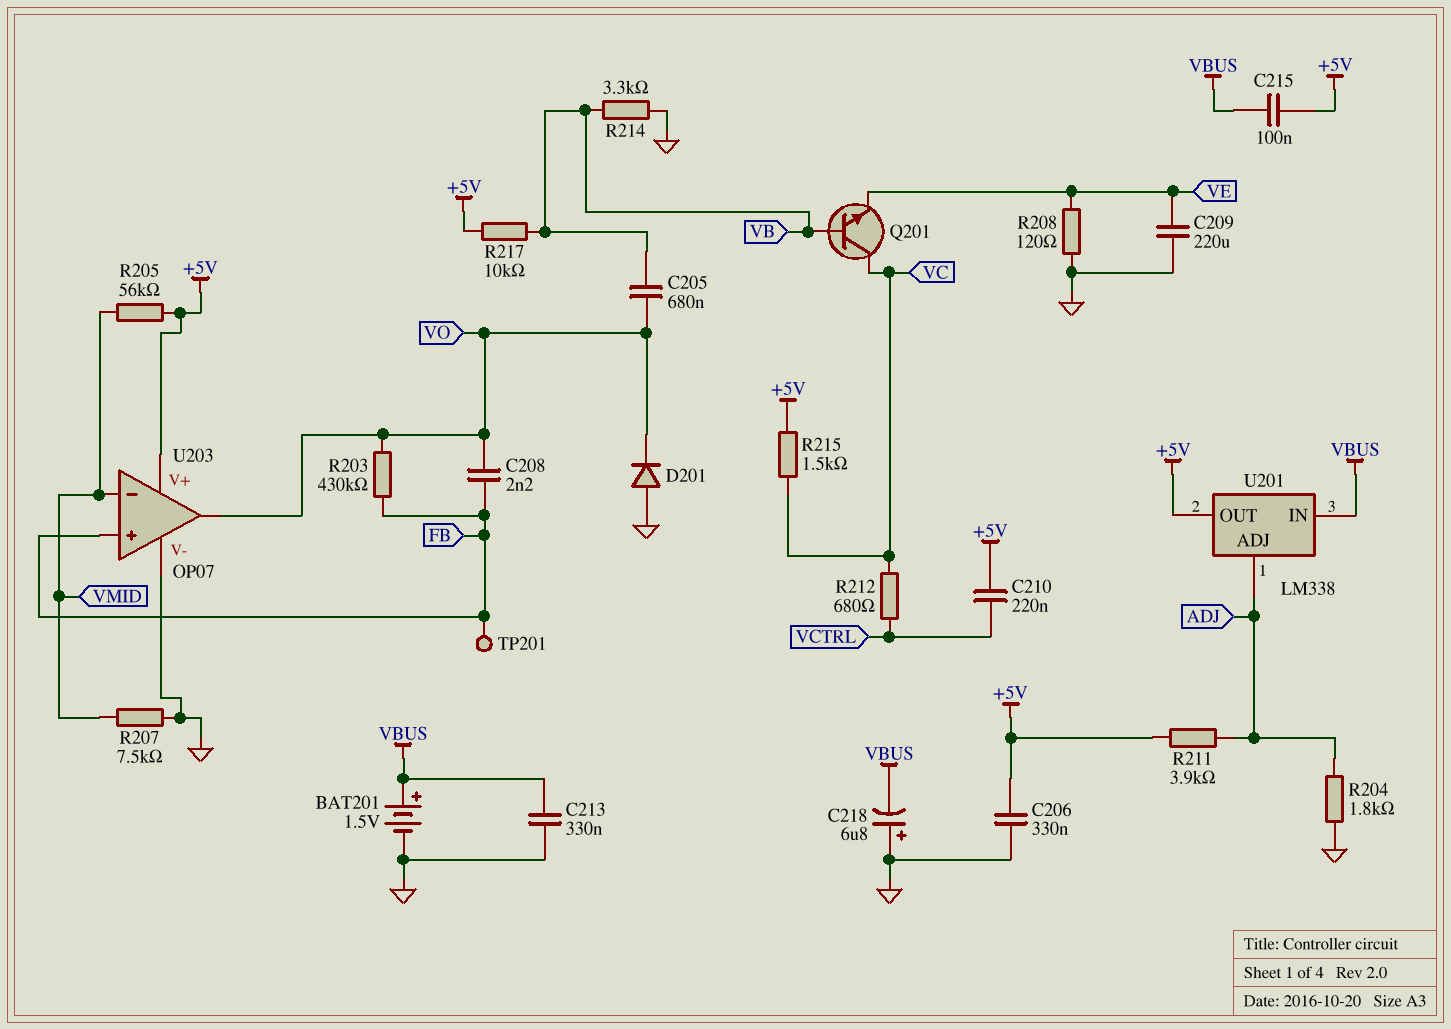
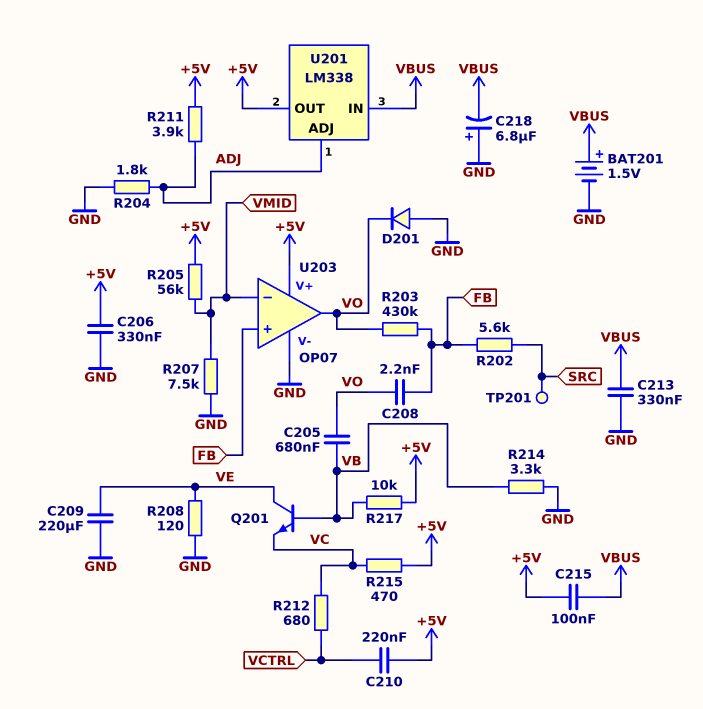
Q201: NPN (B VB, C VC, E VE) -> NPN (B VB, C VE, E VC)
R202: none -> 5.6k (FB, SRC)
R215: 1.5k (+5V, VC) -> 470 (+5V, VC)
TP201: test point (FB) -> test point (SRC)

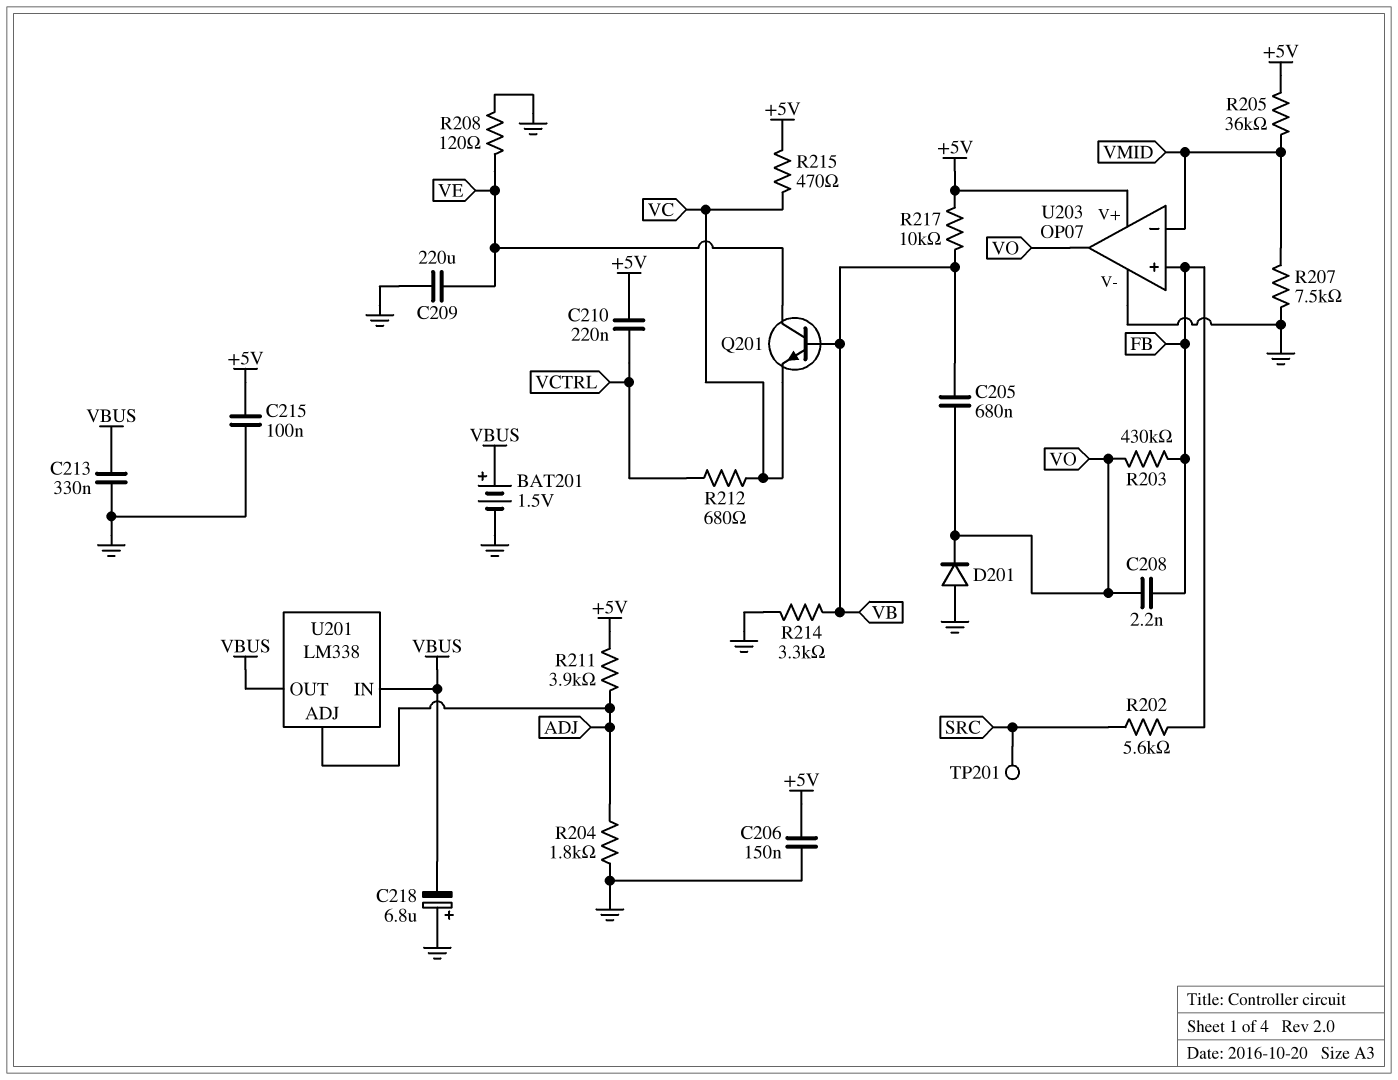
C206: 330nF (+5V, GND) -> 150nF (+5V, GND)
C215: 100nF (+5V, VBUS) -> 100nF (+5V, GND)
R205: 56k (+5V, VMID) -> 36k (+5V, VMID)
U201 pin OUT: +5V -> VBUS

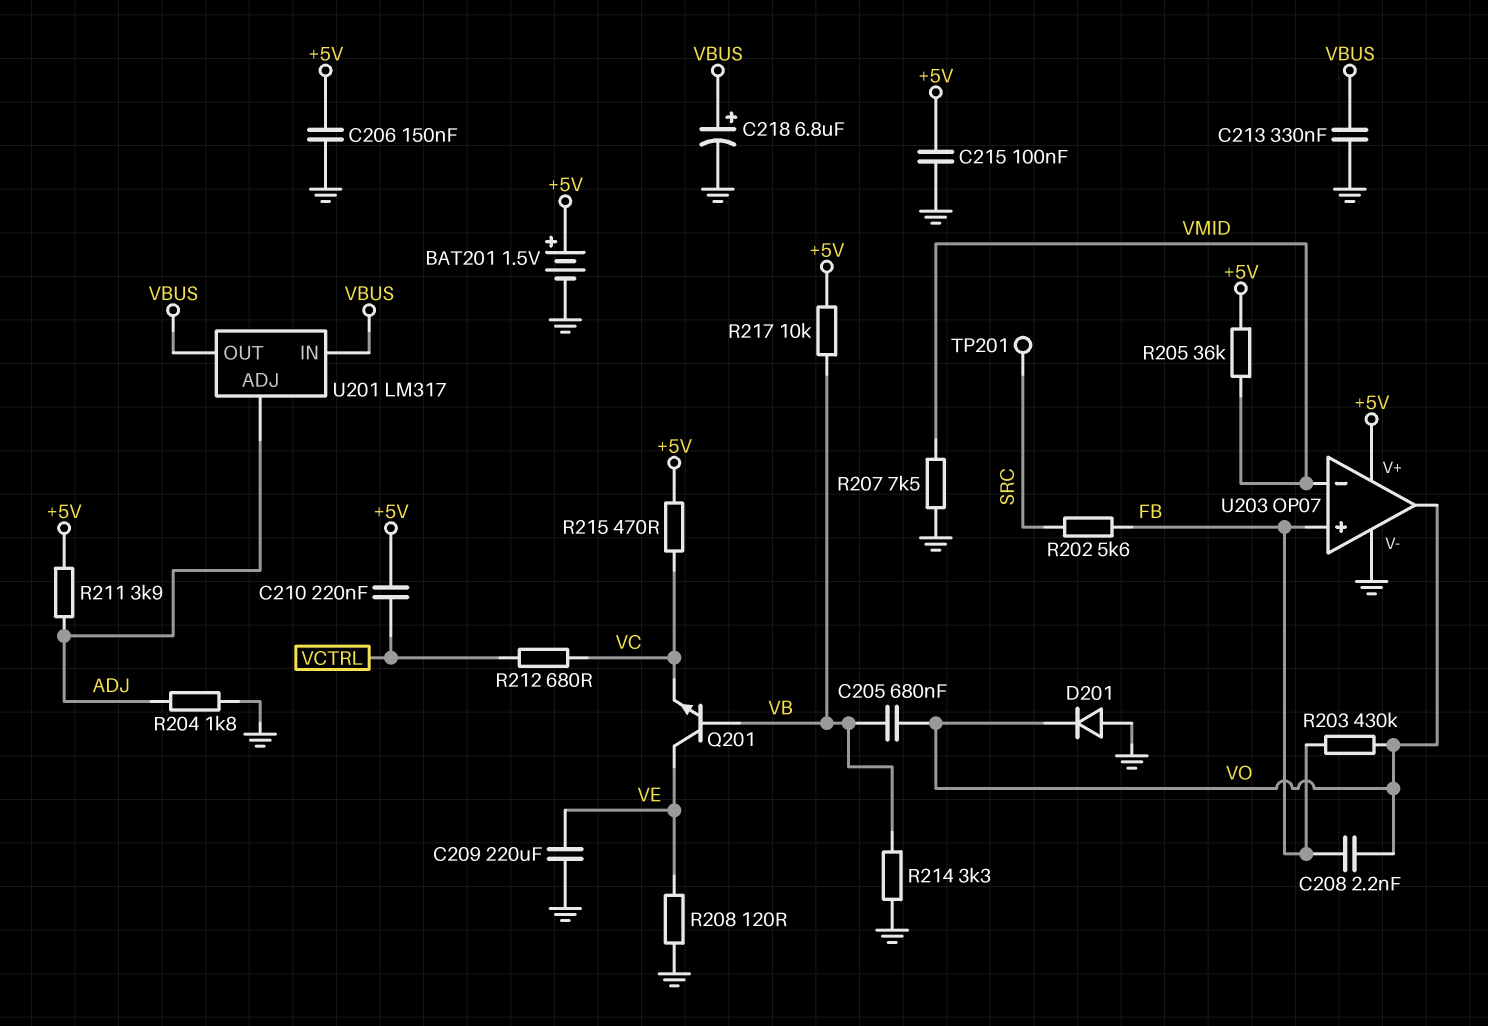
BAT201: 1.5V (plus VBUS, minus GND) -> 1.5V (plus +5V, minus GND)
C218: 6.8uF (plus GND, minus VBUS) -> 6.8uF (plus VBUS, minus GND)
U201: LM338 -> LM317

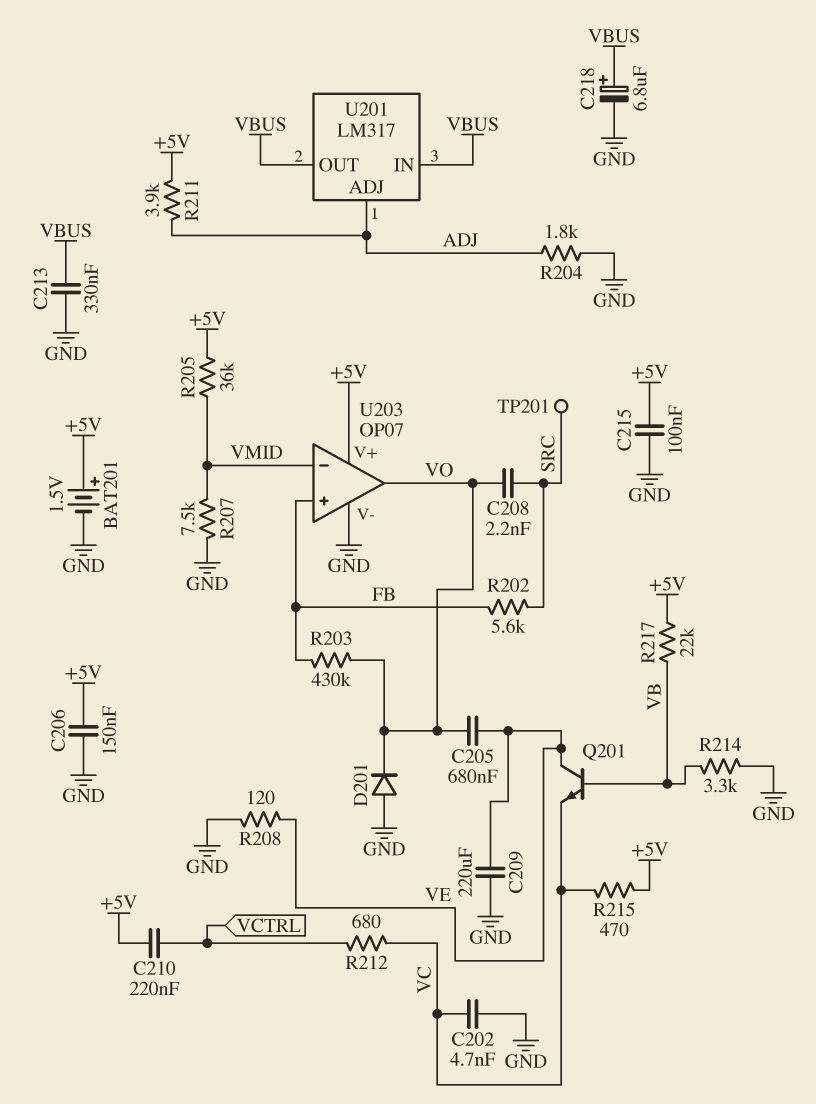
C202: none -> 4.7nF (GND, VC)
C205: 680nF (VB, VO) -> 680nF (VE, VO)
C208: 2.2nF (FB, VO) -> 2.2nF (SRC, VO)
R217: 10k (+5V, VB) -> 22k (+5V, VB)

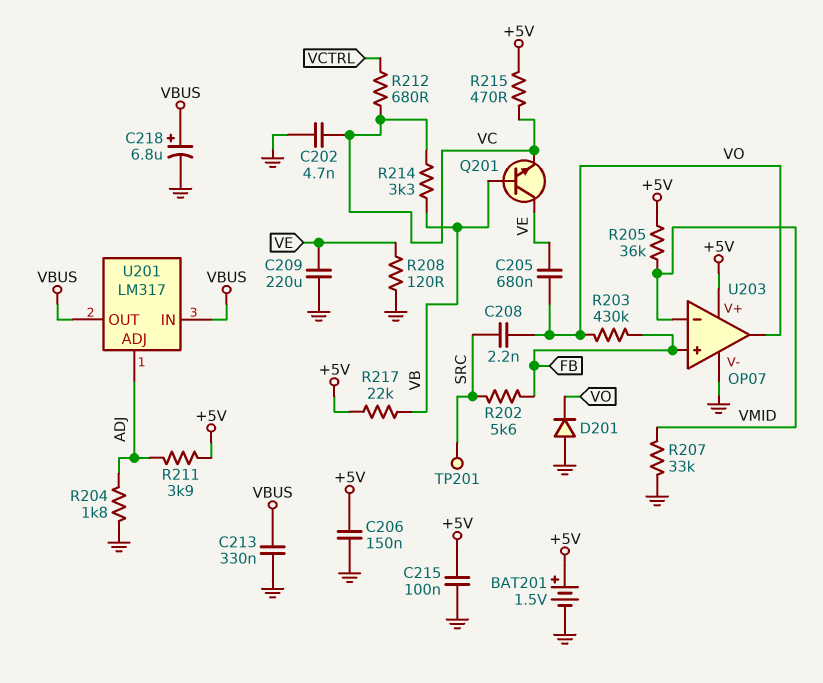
C210: 220nF (+5V, VCTRL) -> none
R207: 7.5k (GND, VMID) -> 33k (GND, VMID)
R214: 3.3k (GND, VB) -> 3.3k (VB, VC)

